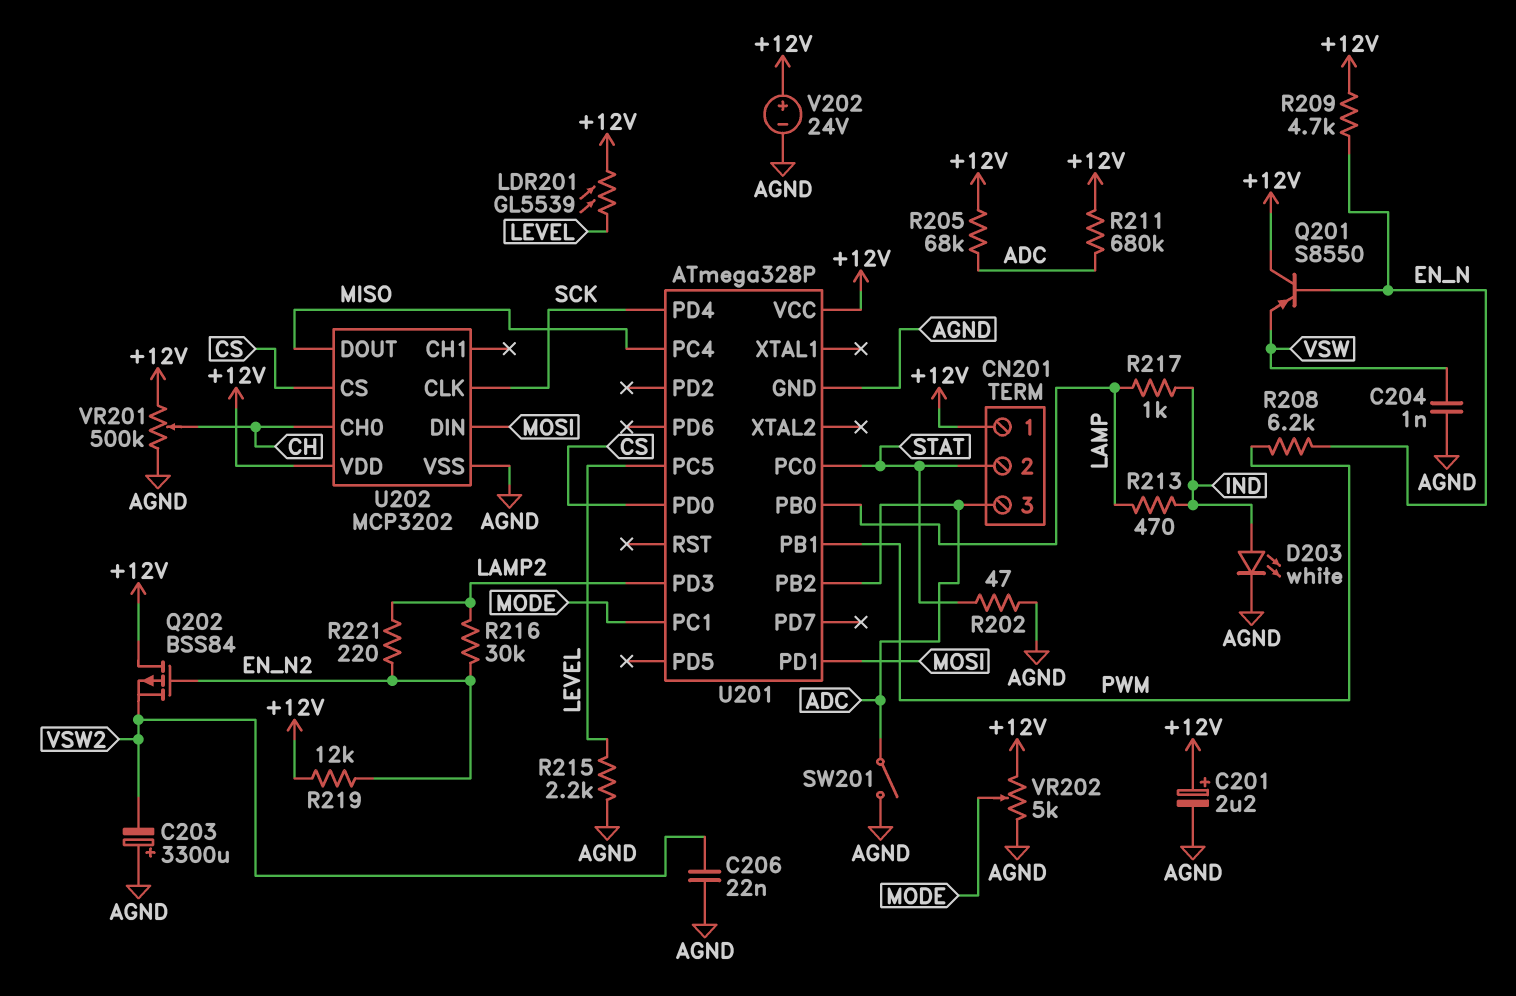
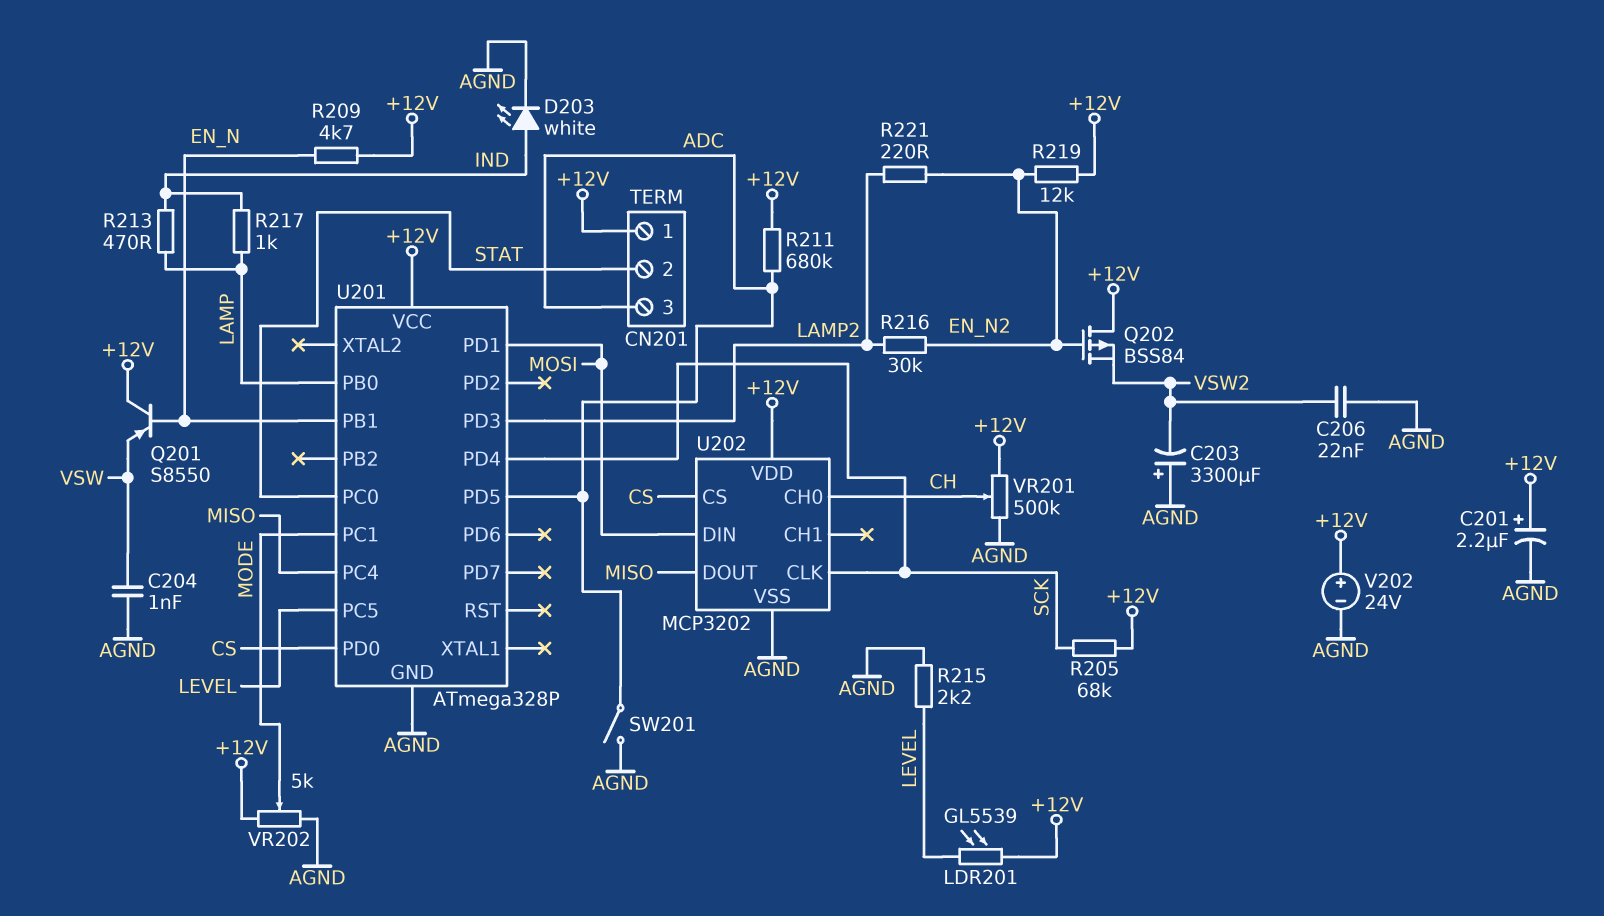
R202: 47 (AGND, STAT) -> none
R205: 68k (+12V, ADC) -> 68k (+12V, SCK)
R208: 6.2k (EN_N, PWM) -> none
U201 pin PB1: PWM -> EN_N
U201 pin PB2: ADC -> none
U201 pin PD5: none -> ADC

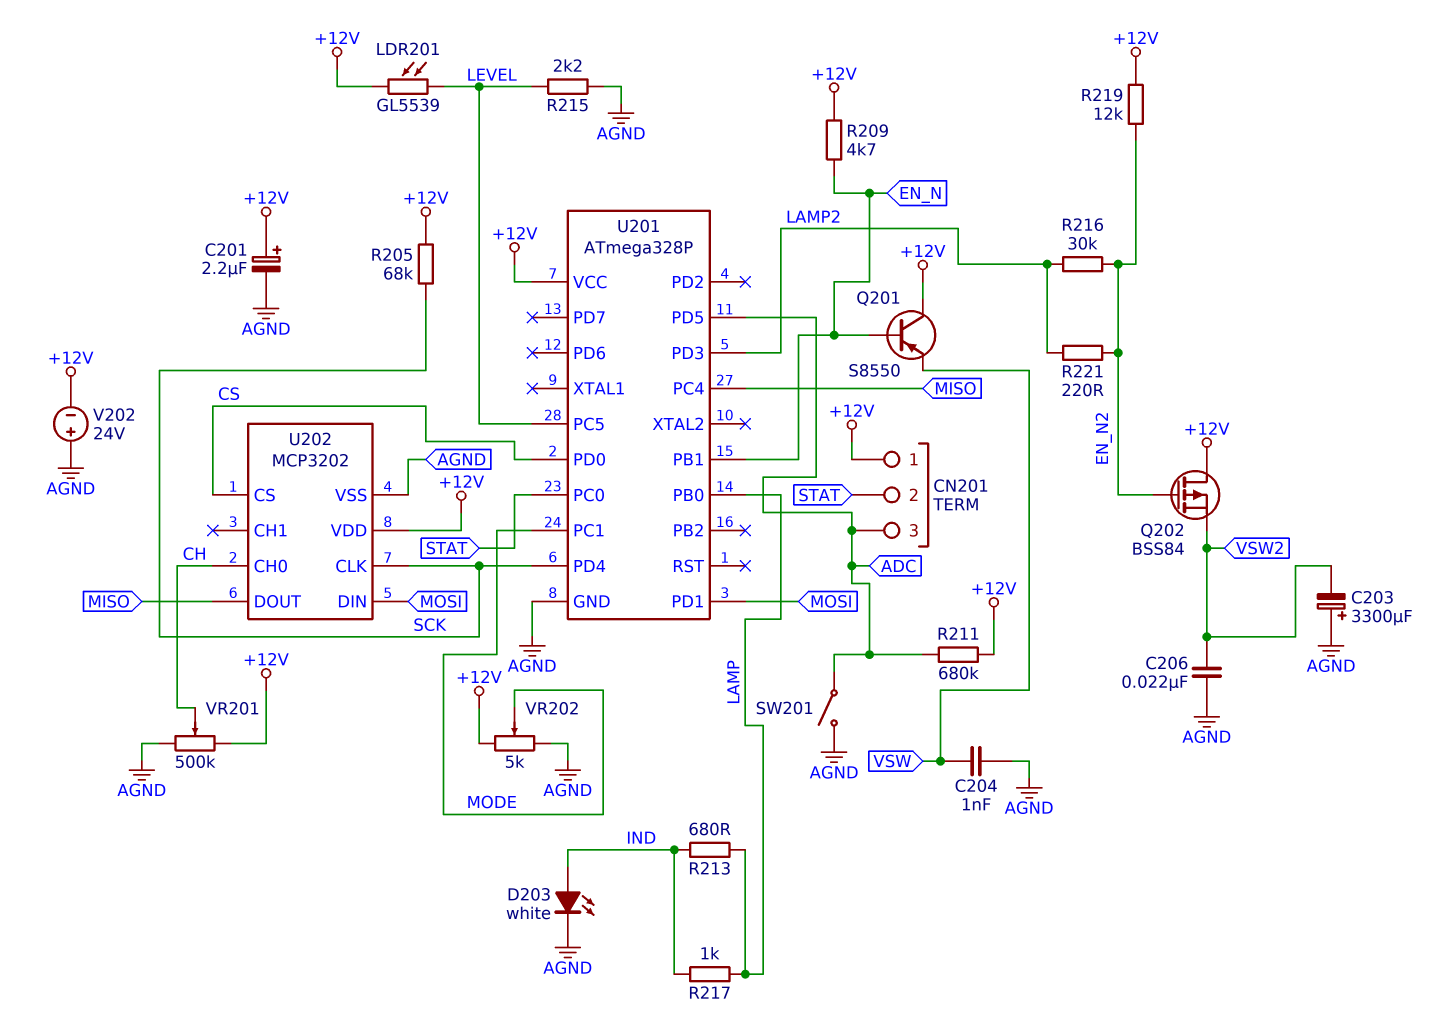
R213: 470 (IND, LAMP) -> 680 (IND, LAMP)
V202: 24V (plus +12V, minus AGND) -> 24V (plus AGND, minus +12V)

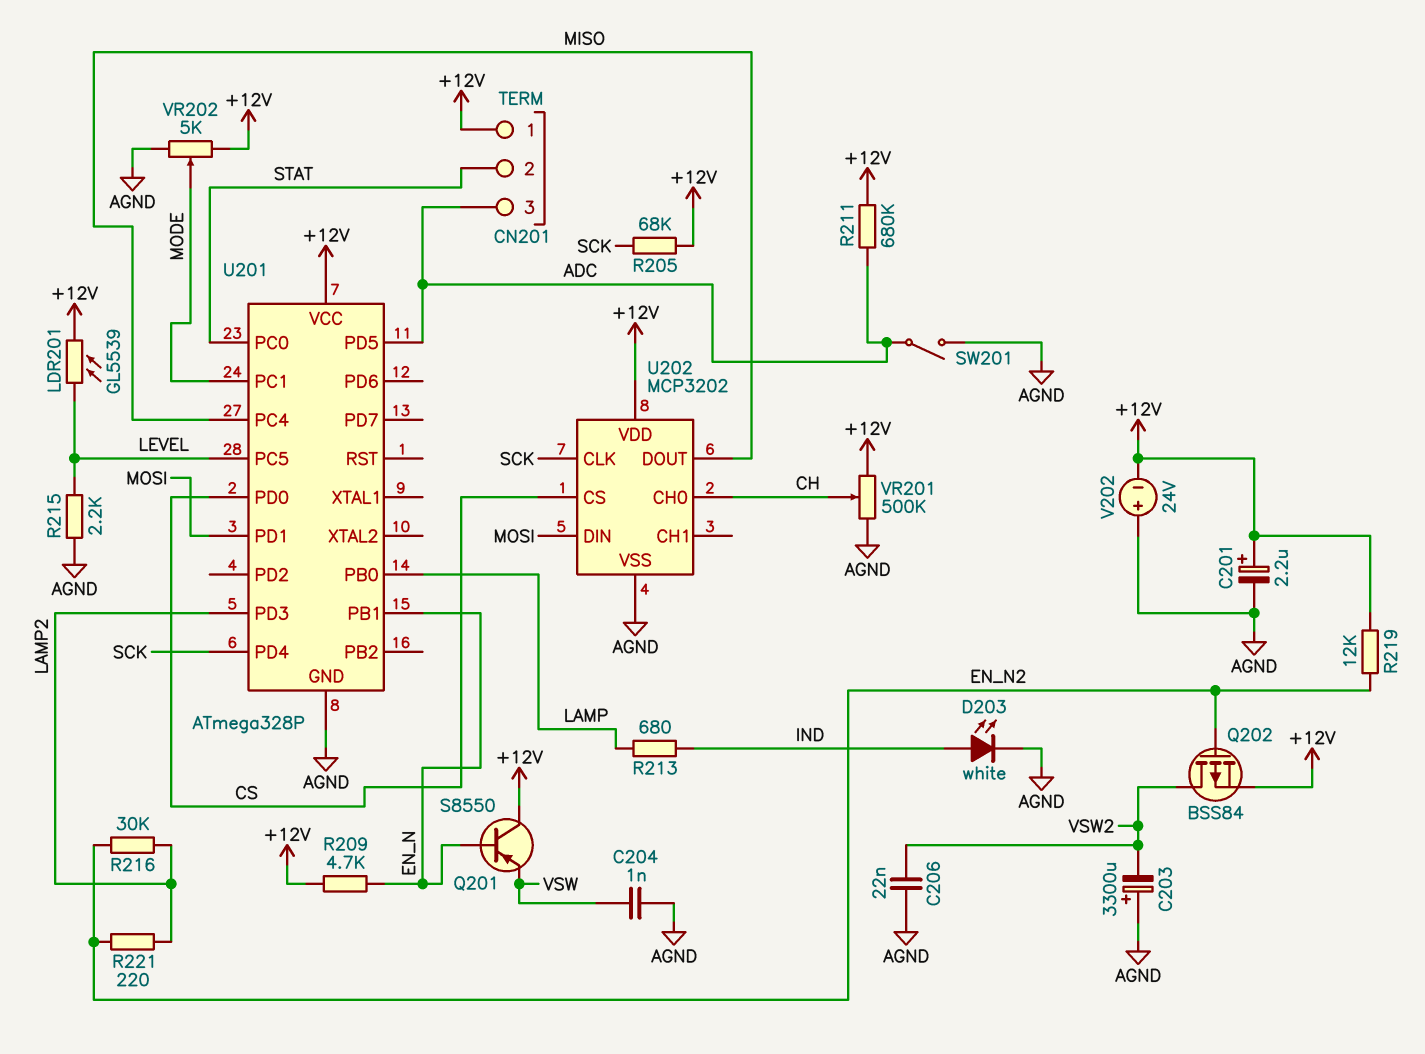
Q202: PMOS BSS84 (G EN_N2, D +12V, S VSW2) -> PMOS BSS84 (G EN_N2, D VSW2, S +12V)
R217: 1k (IND, LAMP) -> none

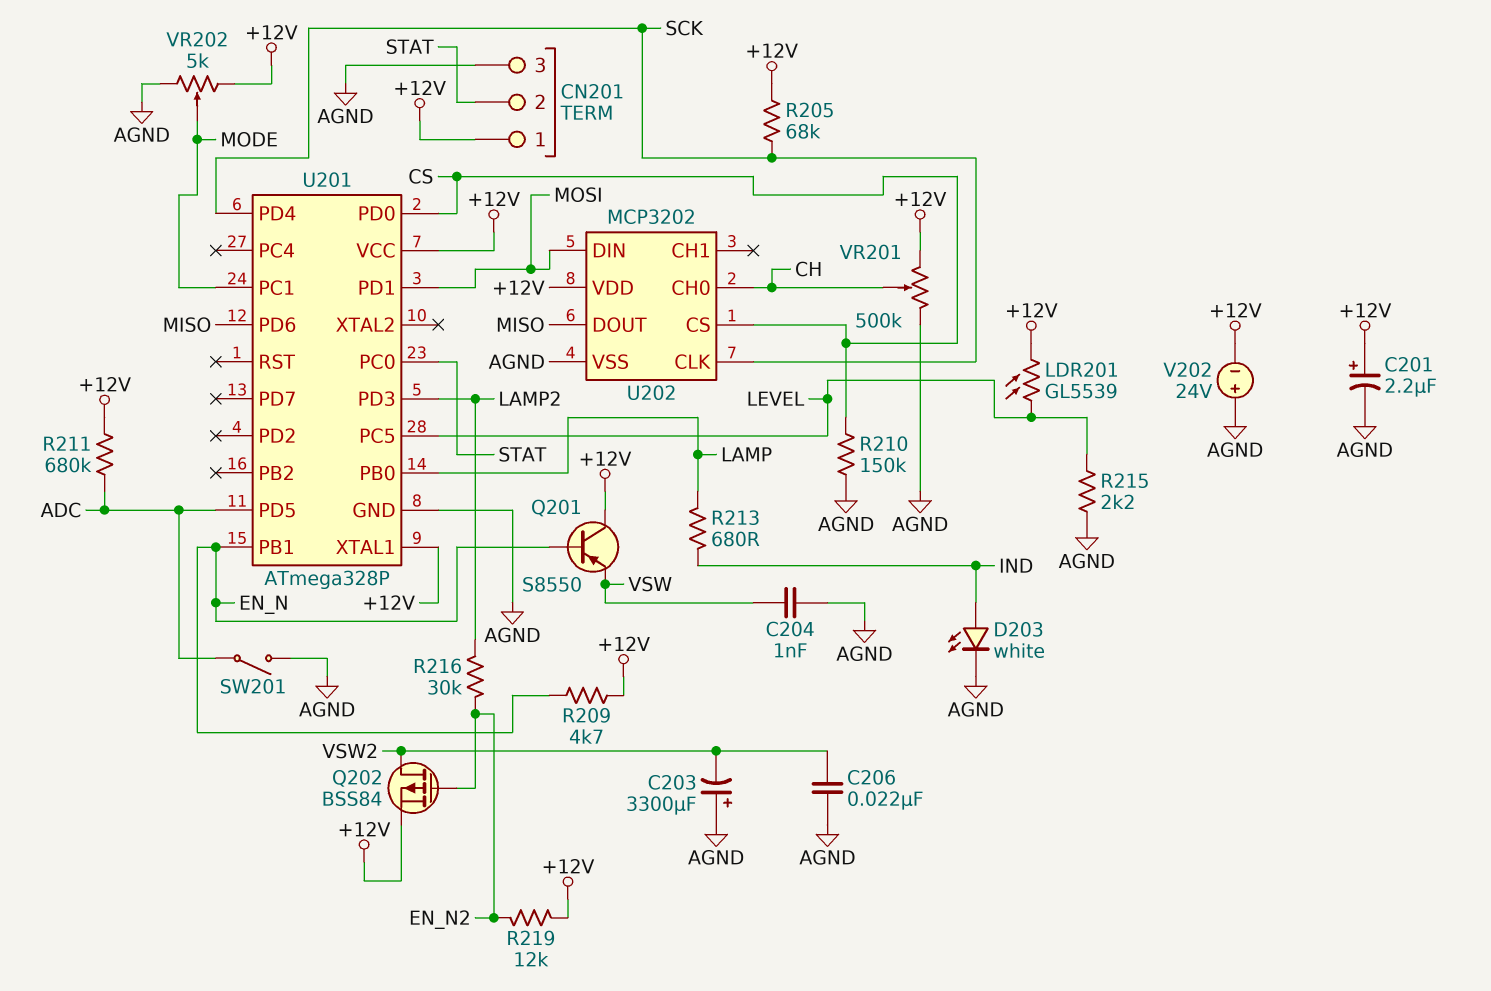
CN201 pin 3: ADC -> AGND
R210: none -> 150k (AGND, CS)
R221: 220 (EN_N2, LAMP2) -> none
U201 pin PC4: MISO -> none
U201 pin PD6: none -> MISO
U201 pin XTAL1: none -> +12V

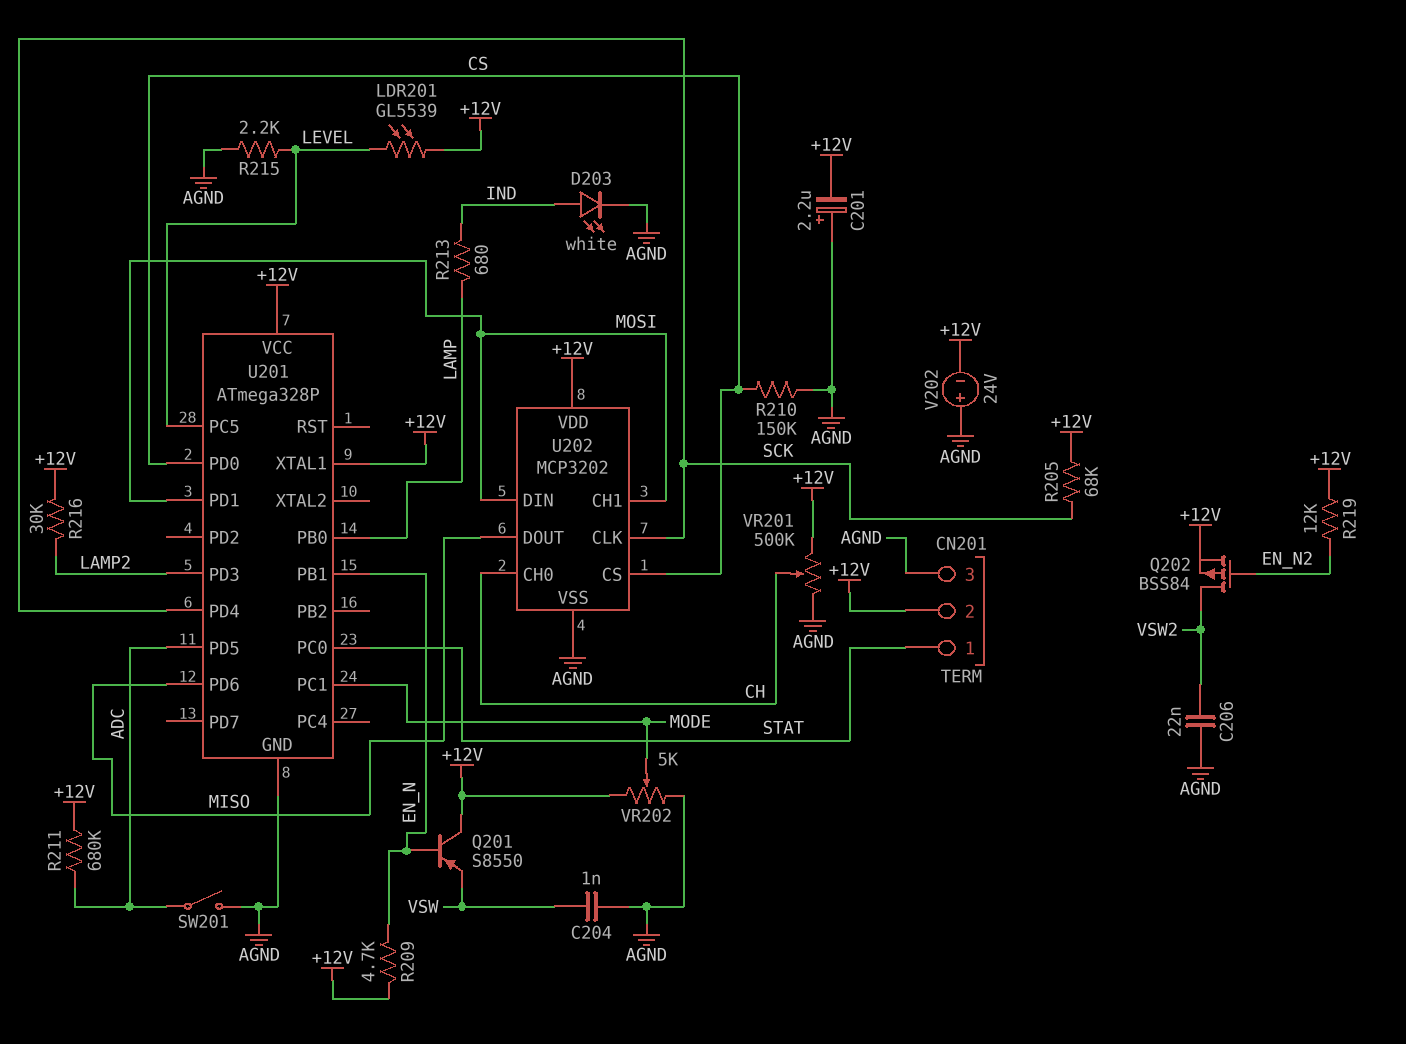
C201: 2.2uF (plus +12V, minus AGND) -> 2.2uF (plus AGND, minus +12V)
C203: 3300uF (plus AGND, minus VSW2) -> none
CN201 pin 1: +12V -> STAT
CN201 pin 2: STAT -> +12V
R216: 30k (EN_N2, LAMP2) -> 30k (+12V, LAMP2)
U202 pin CH1: none -> MOSI

